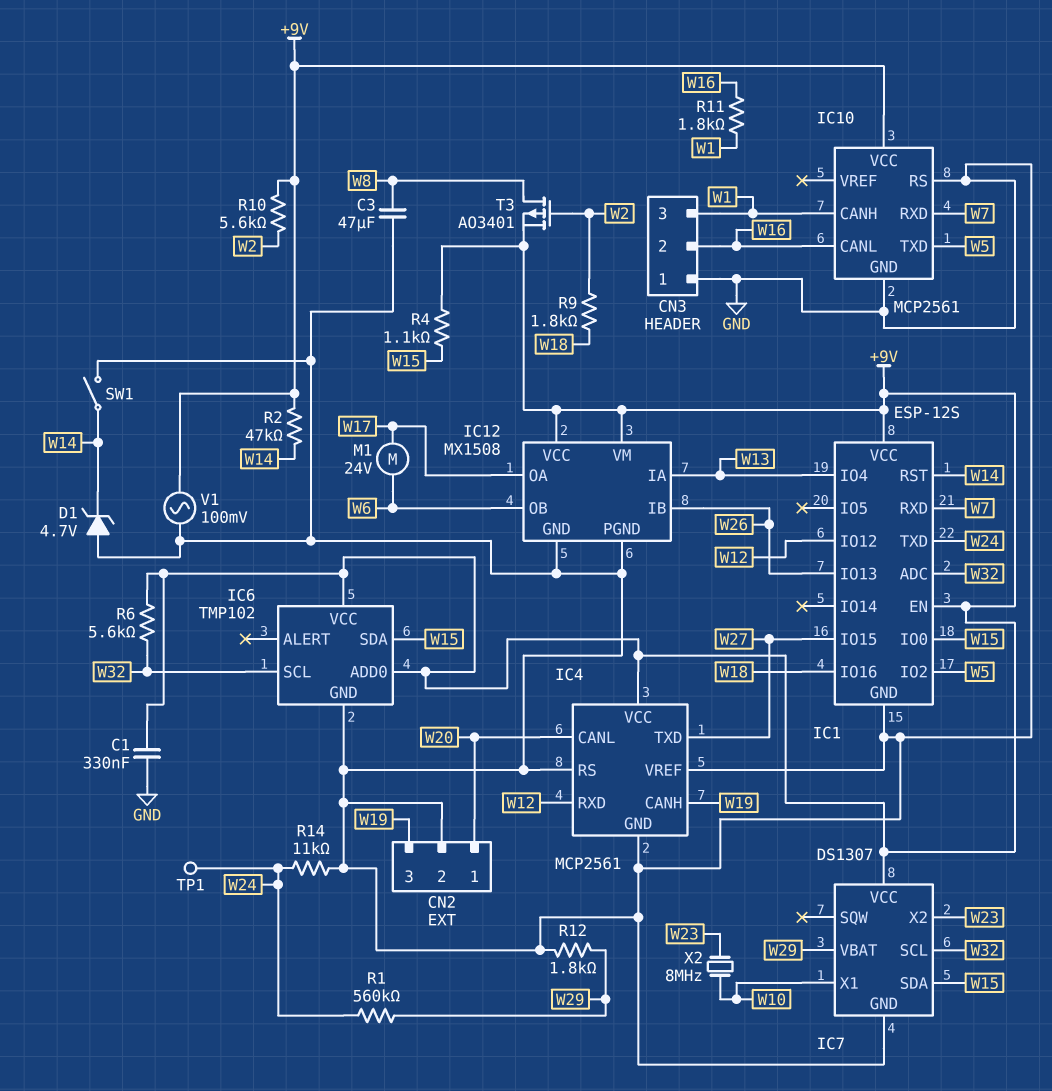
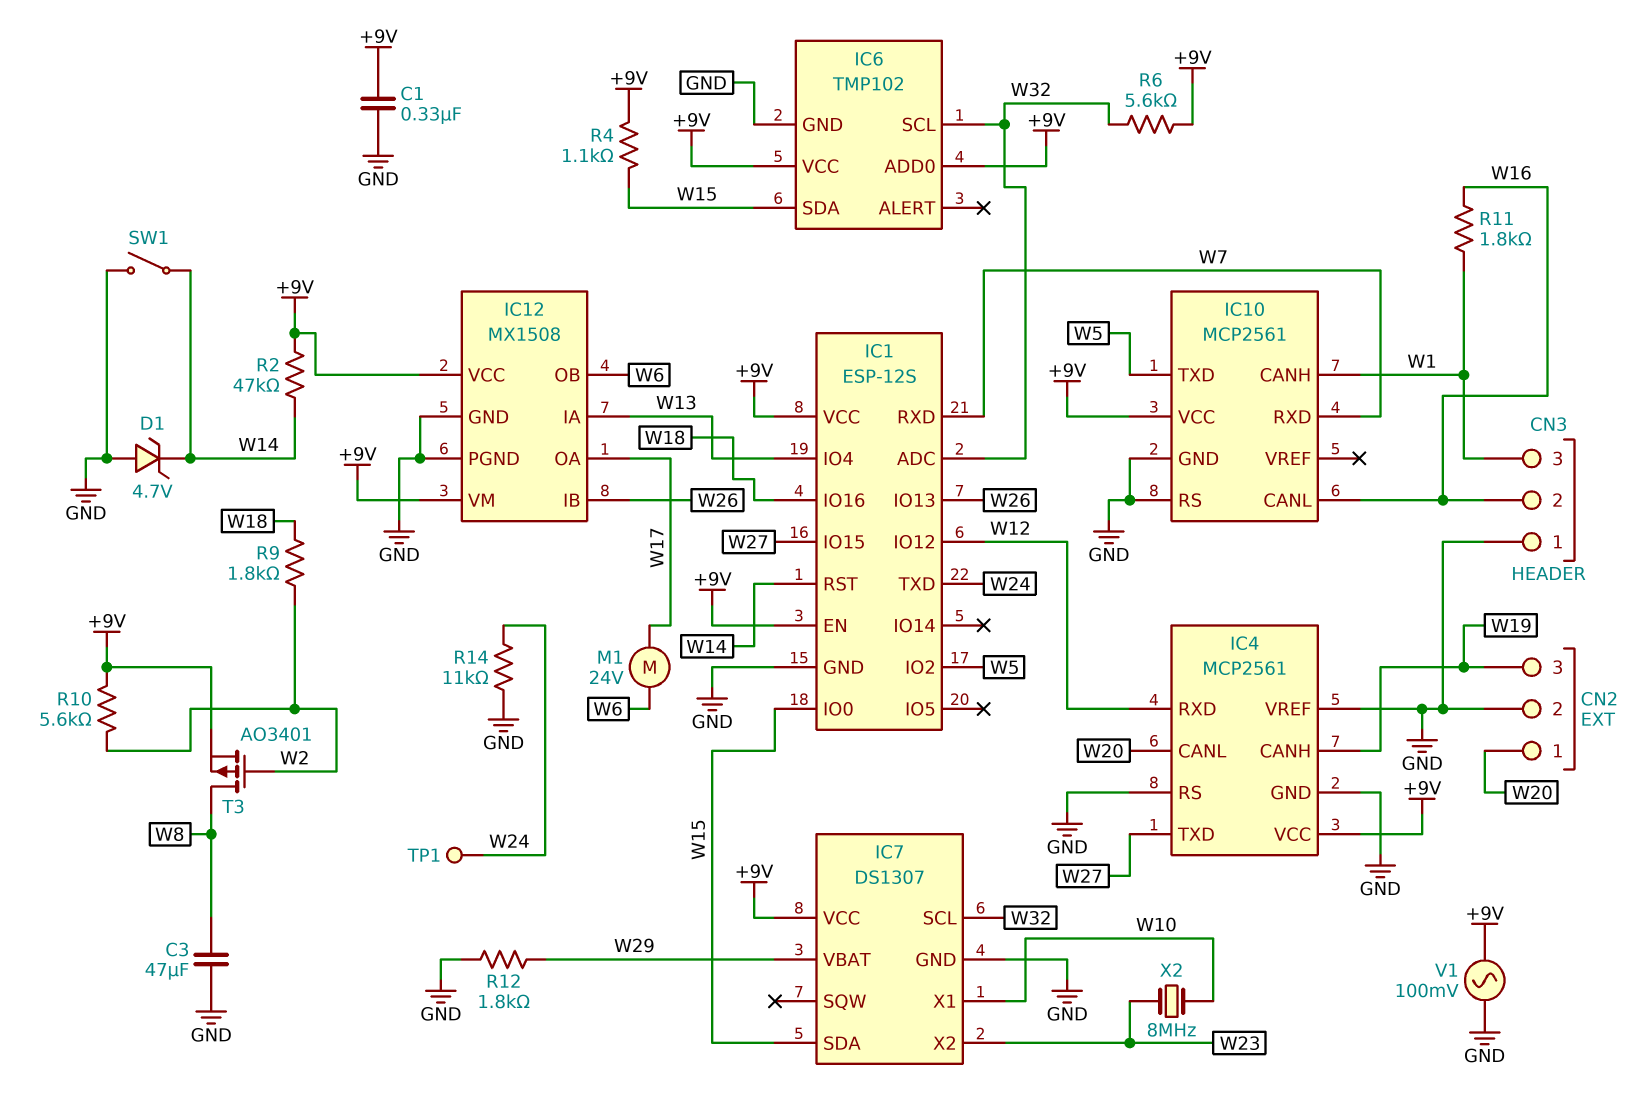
R1: 560k (W24, W29) -> none

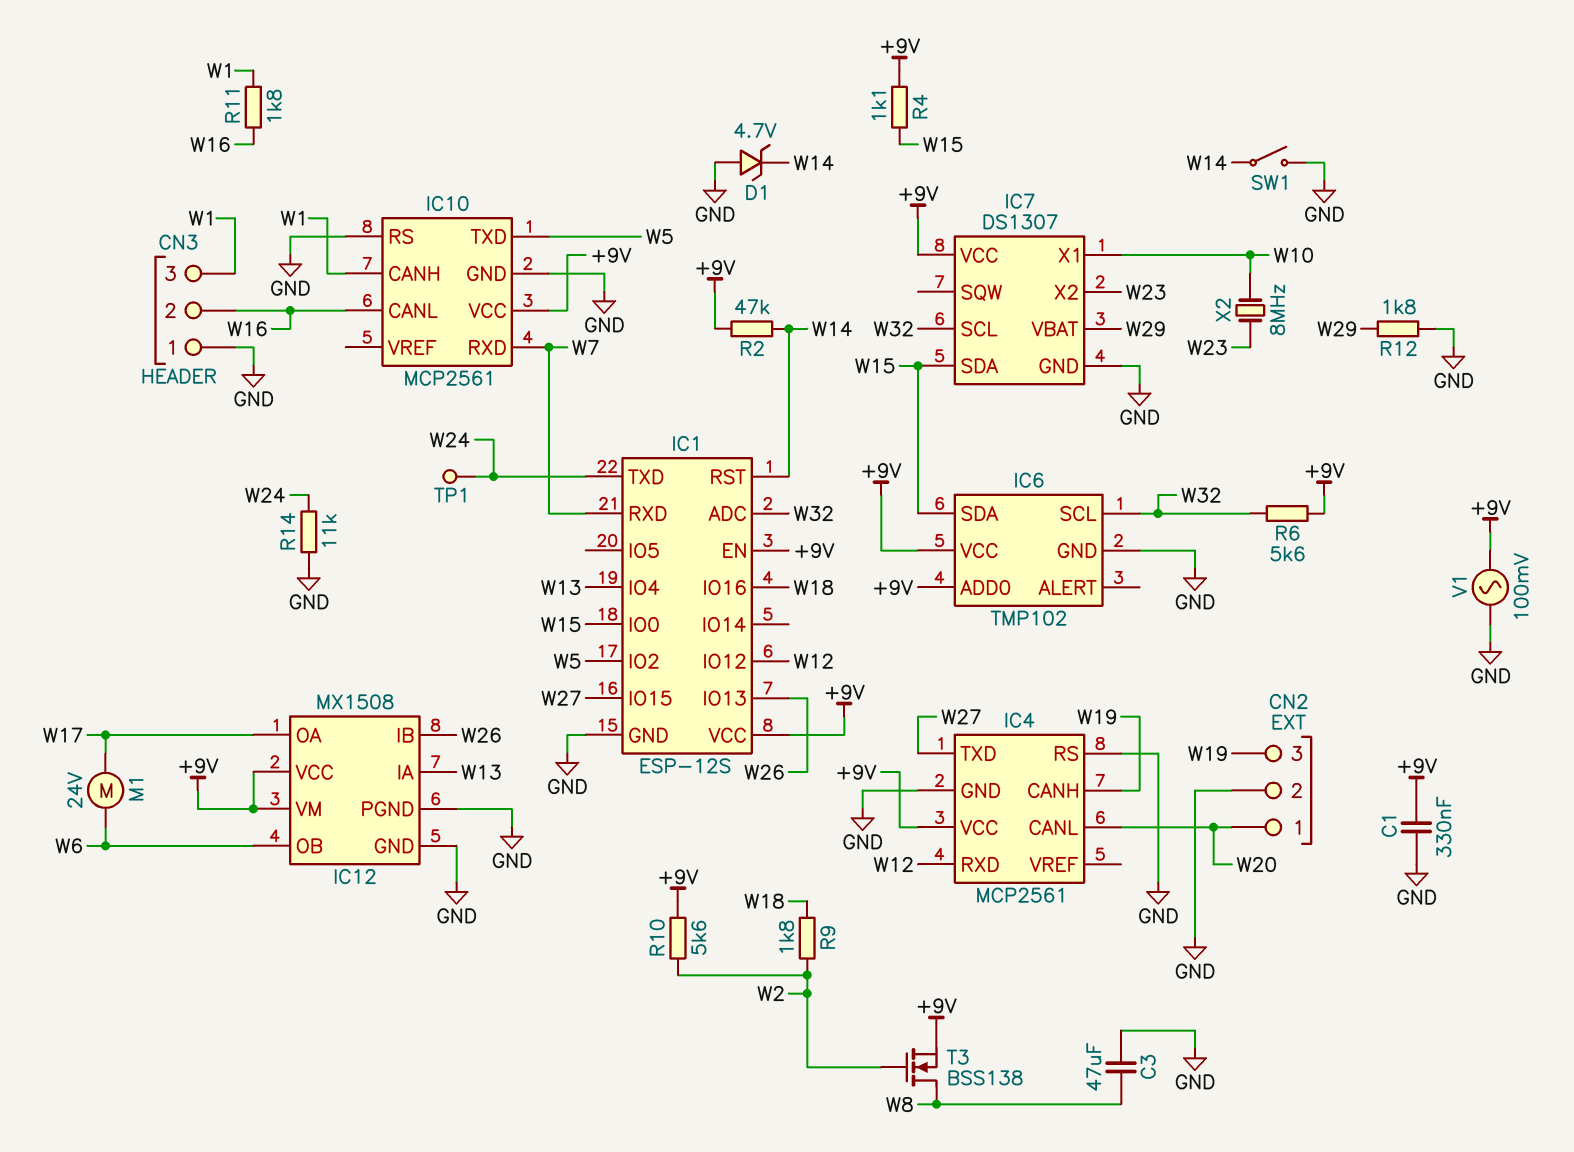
IC4 pin VREF: GND -> none
T3: PMOS AO3401 (G W2, D W8, S +9V) -> NMOS BSS138 (G W2, D W8, S +9V)

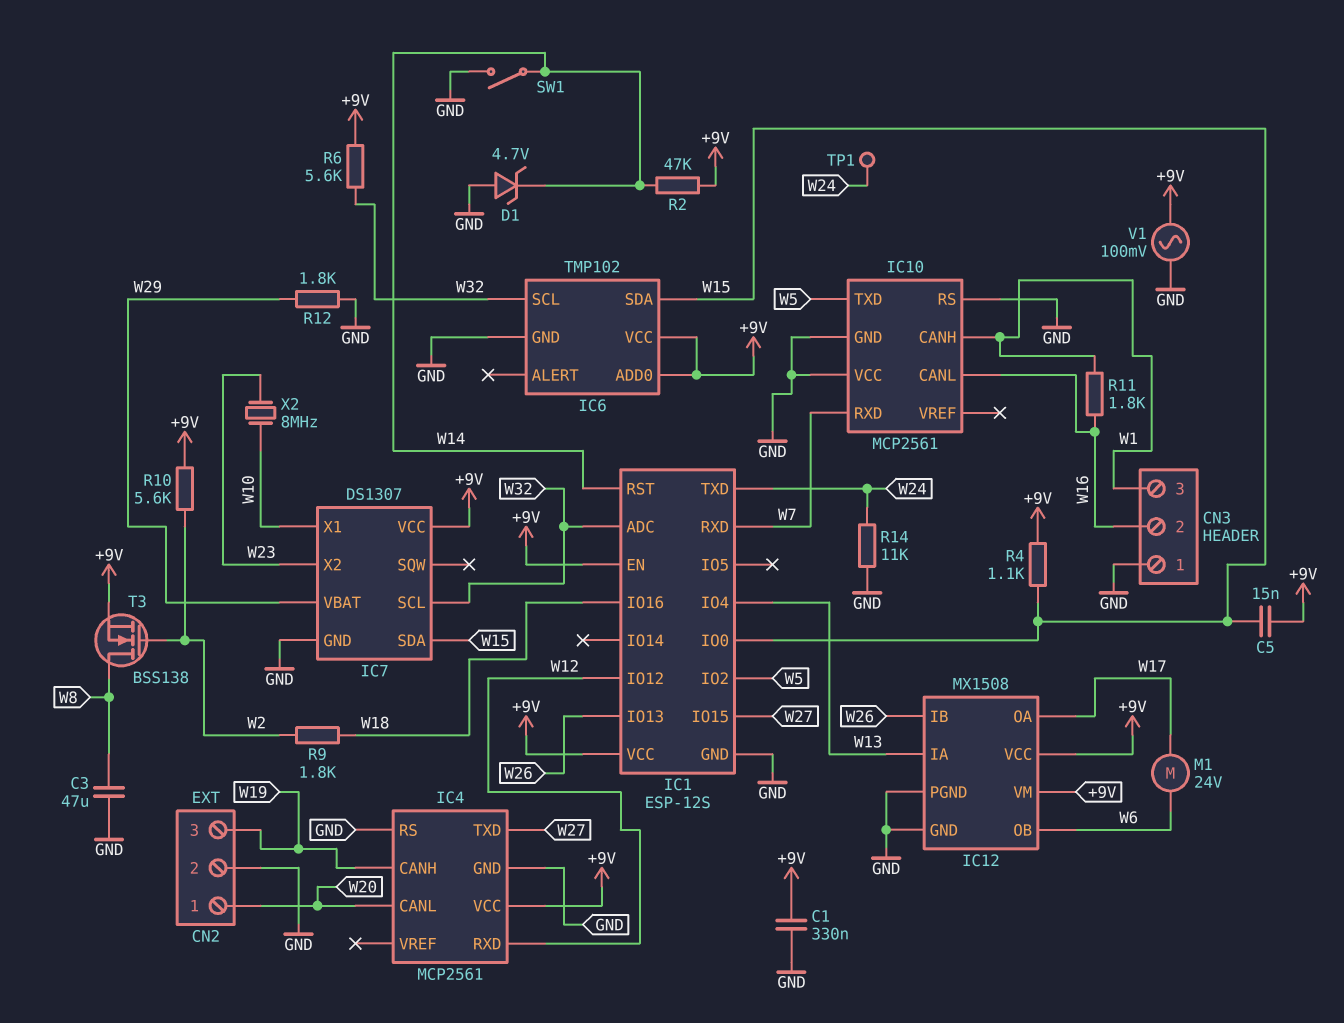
C5: none -> 15nF (+9V, W15)
IC10 pin VCC: +9V -> GND

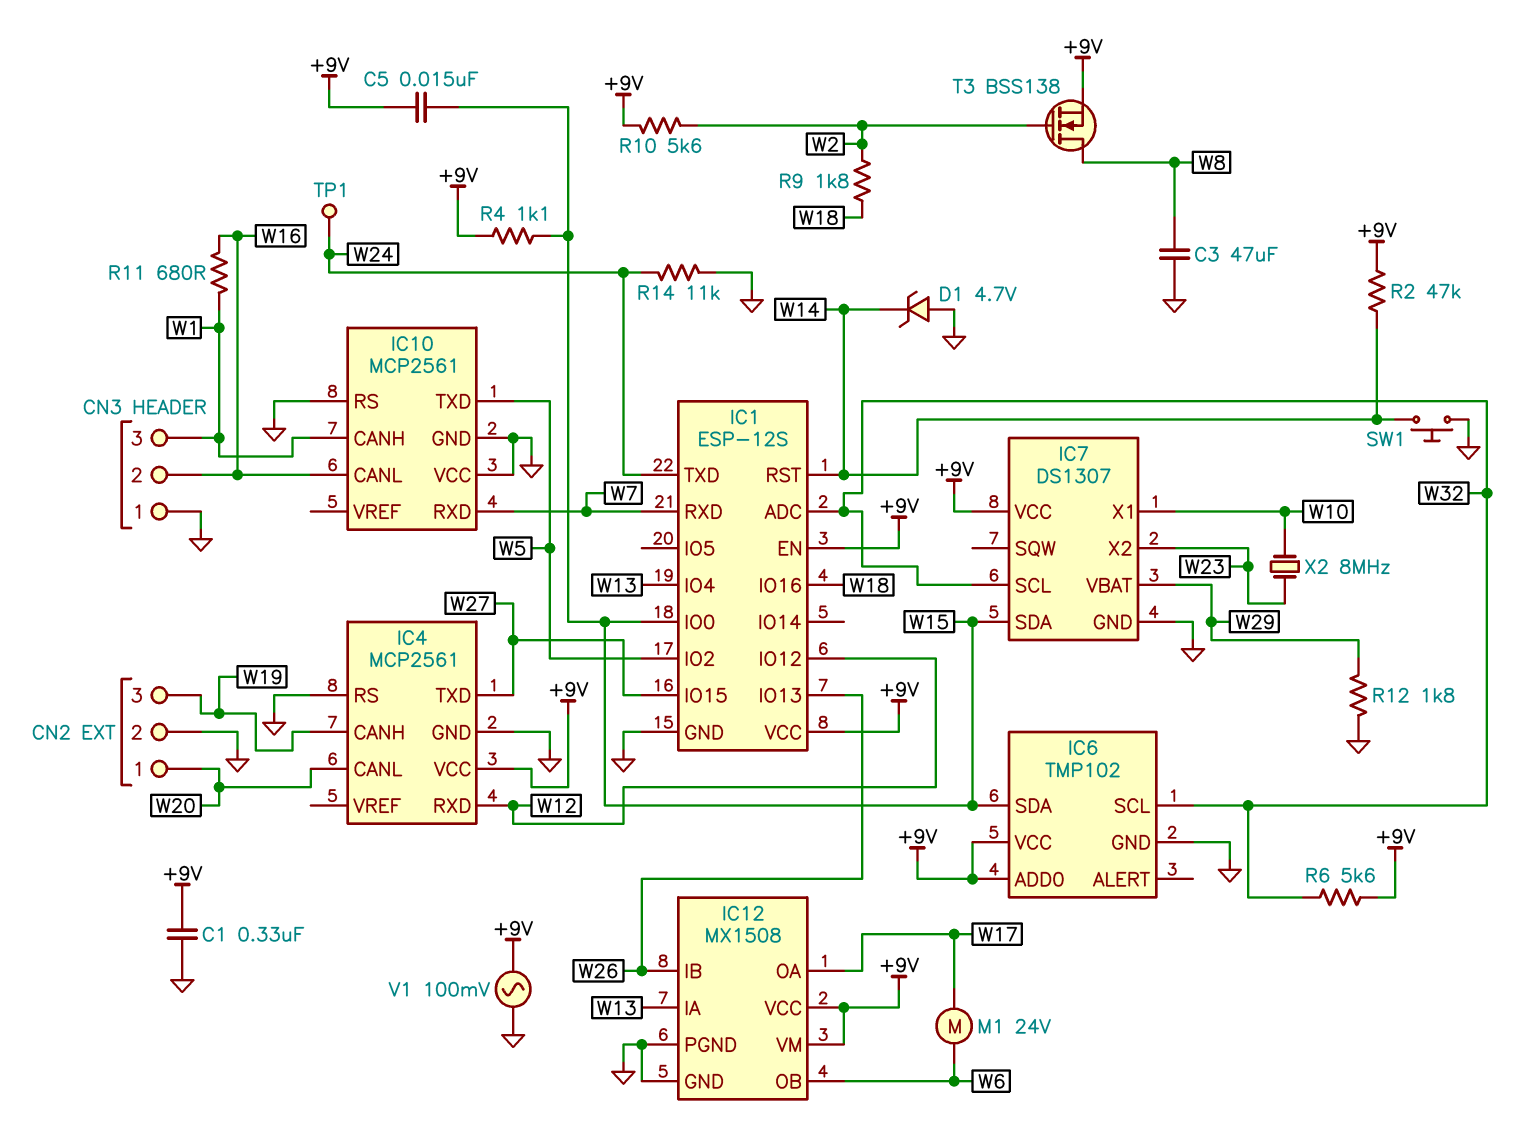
R11: 1.8k (W1, W16) -> 680 (W1, W16)
SW1: switch (GND, W14) -> button (GND, W14)

